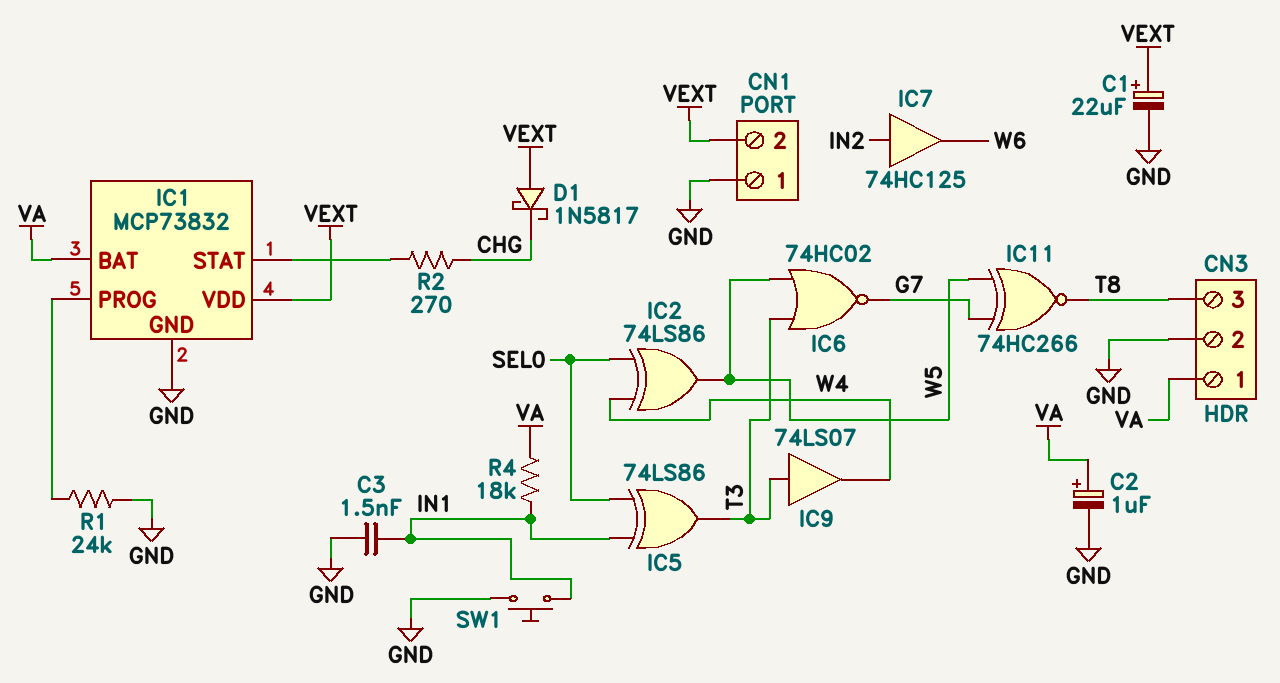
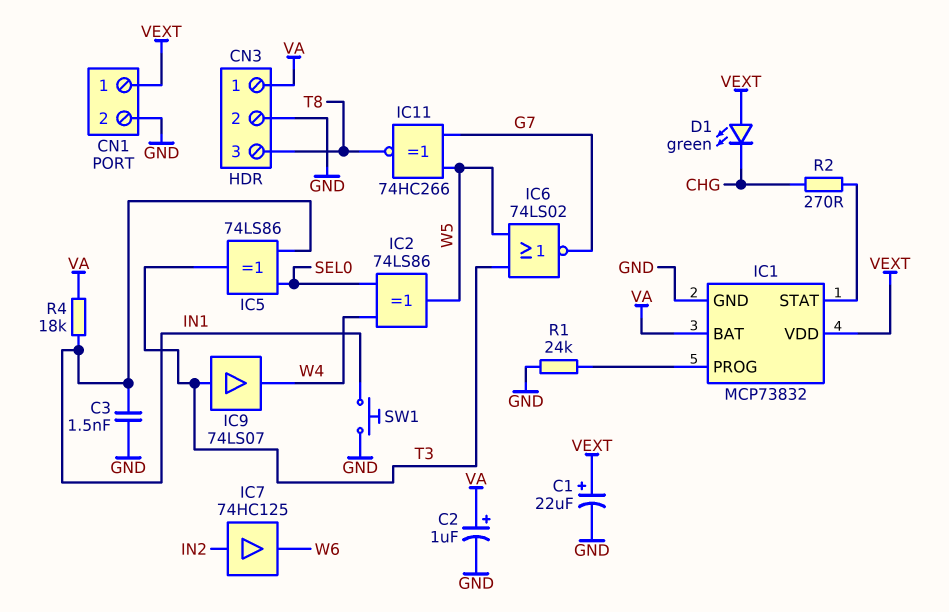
CN1 pin 1: GND -> VEXT
CN1 pin 2: VEXT -> GND
D1: schottky 1N5817 (A VEXT, K CHG) -> LED green (A VEXT, K CHG)
IC6: NOR 74HC02 (in T3, in W5, out G7) -> NOR 74LS02 (in T3, in W5, out G7)

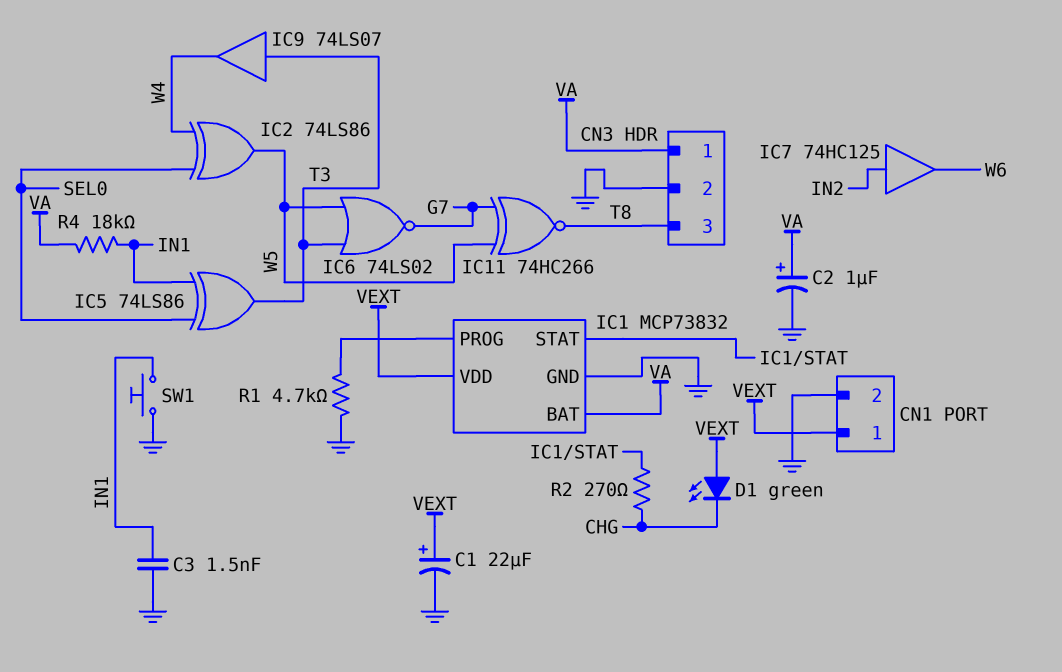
R1: 24k (GND, IC1/PROG) -> 4.7k (GND, IC1/PROG)

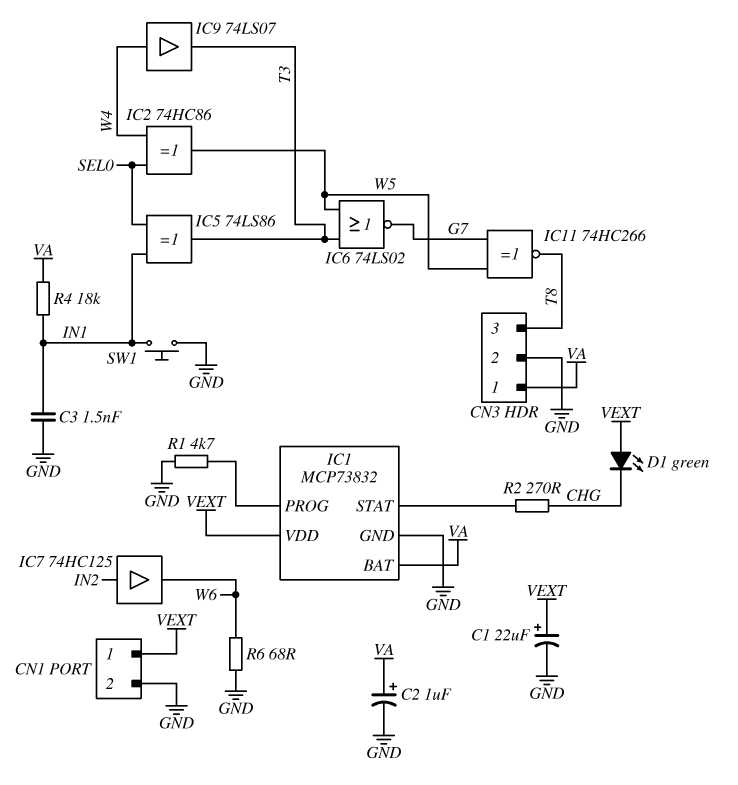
IC2: XOR 74LS86 (in SEL0, in W4, out W5) -> XOR 74HC86 (in SEL0, in W4, out W5)
IC9: buffer 74LS07 (in T3, out W4) -> buffer 74LS07 (in W4, out T3)
R6: none -> 68 (GND, W6)

